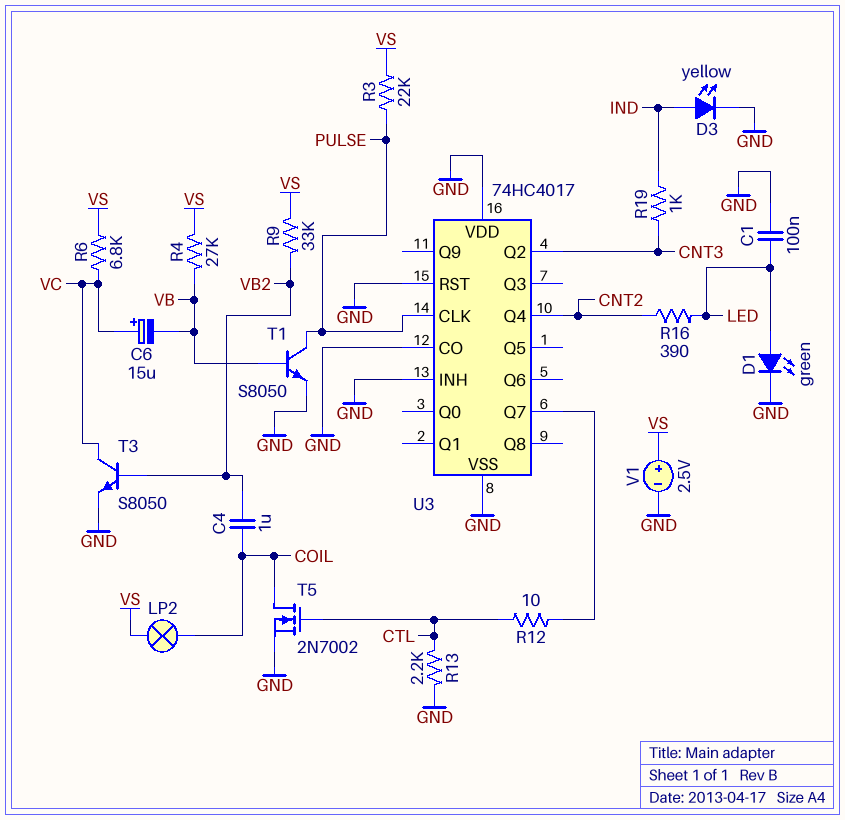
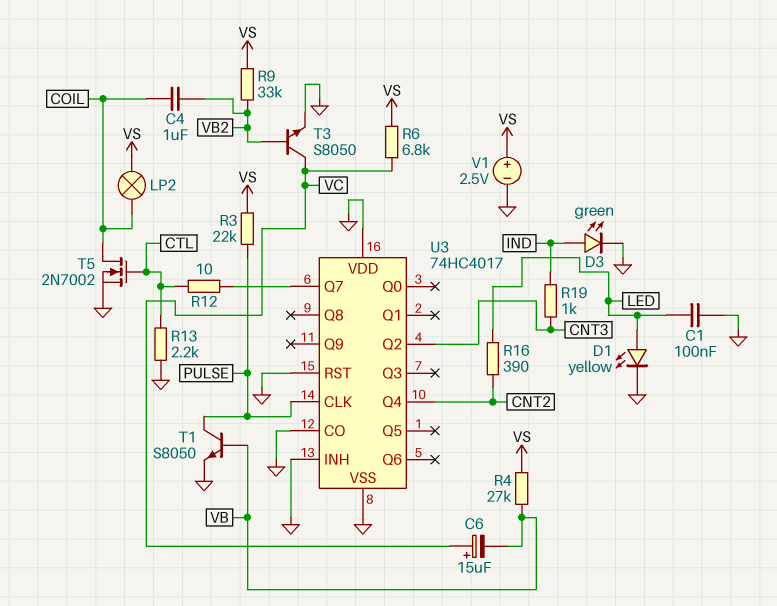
D1: LED green (A LED, K GND) -> LED yellow (A LED, K GND)
D3: LED yellow (A IND, K GND) -> LED green (A IND, K GND)

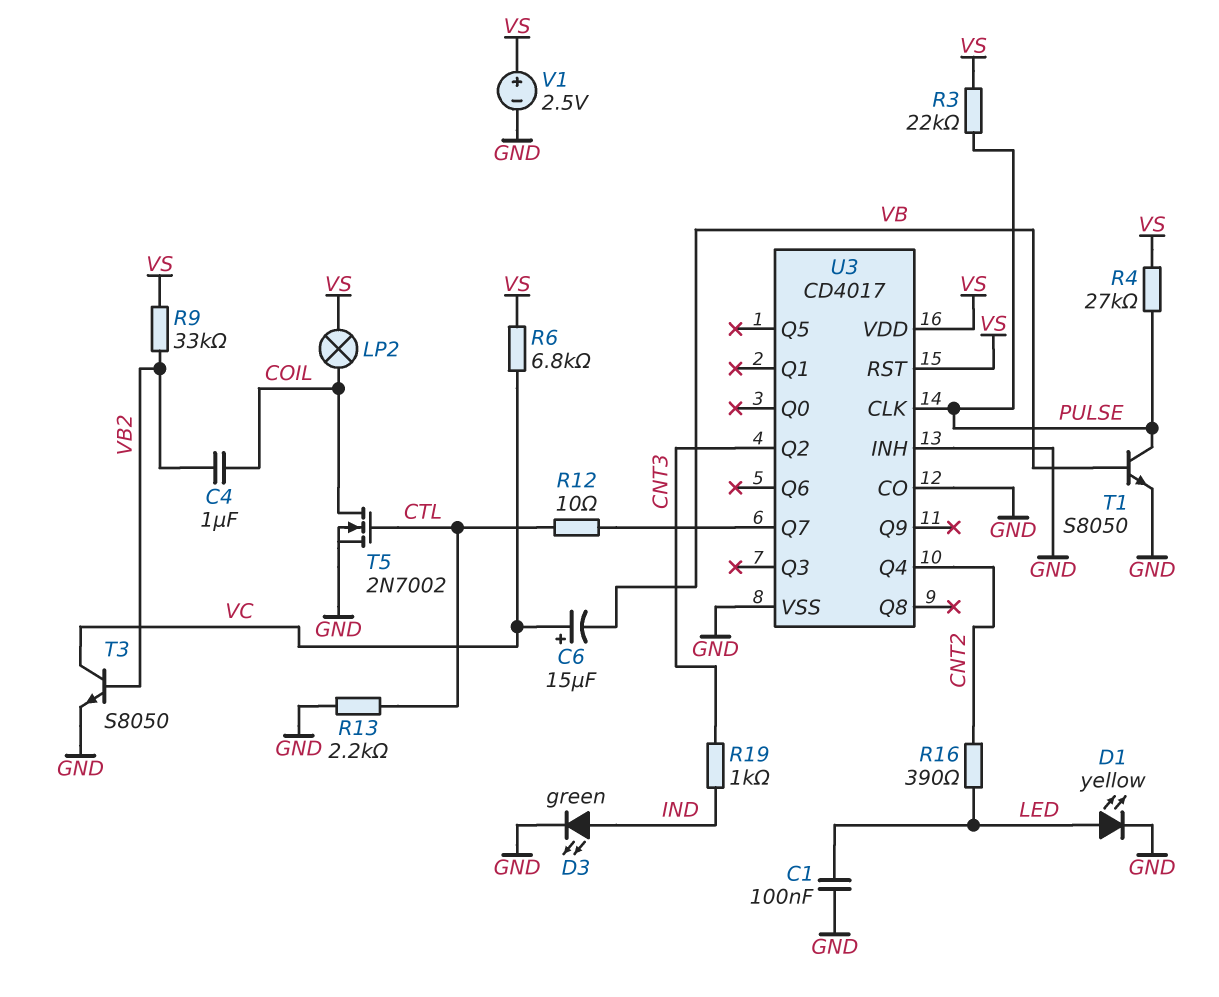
R4: 27k (VB, VS) -> 27k (PULSE, VS)
U3: 74HC4017 -> CD4017
U3 pin RST: GND -> VS
U3 pin VDD: GND -> VS

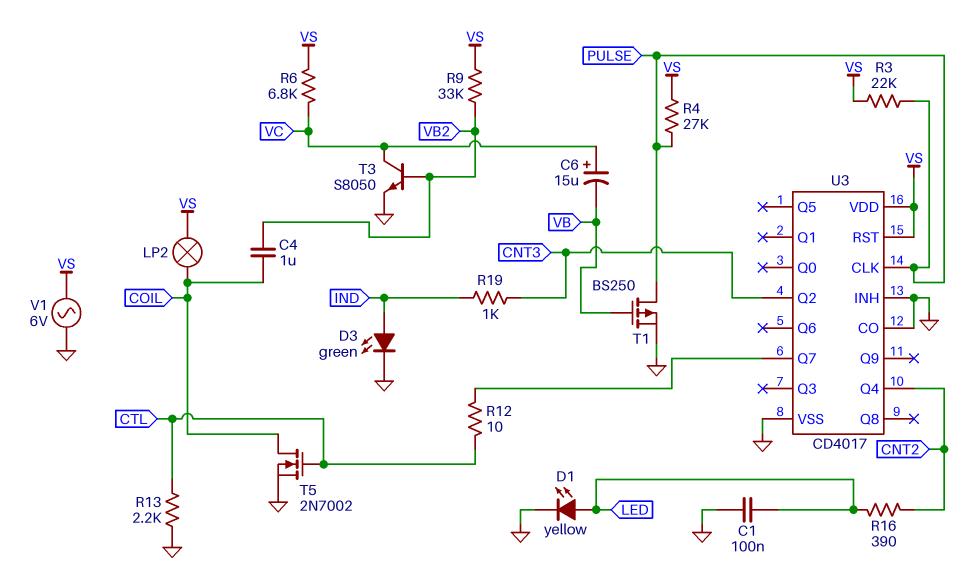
T1: NPN S8050 (B VB, C PULSE, E GND) -> PMOS BS250 (G VB, D PULSE, S GND)
V1: 2.5V (plus VS, minus GND) -> AC 6V (GND, VS)

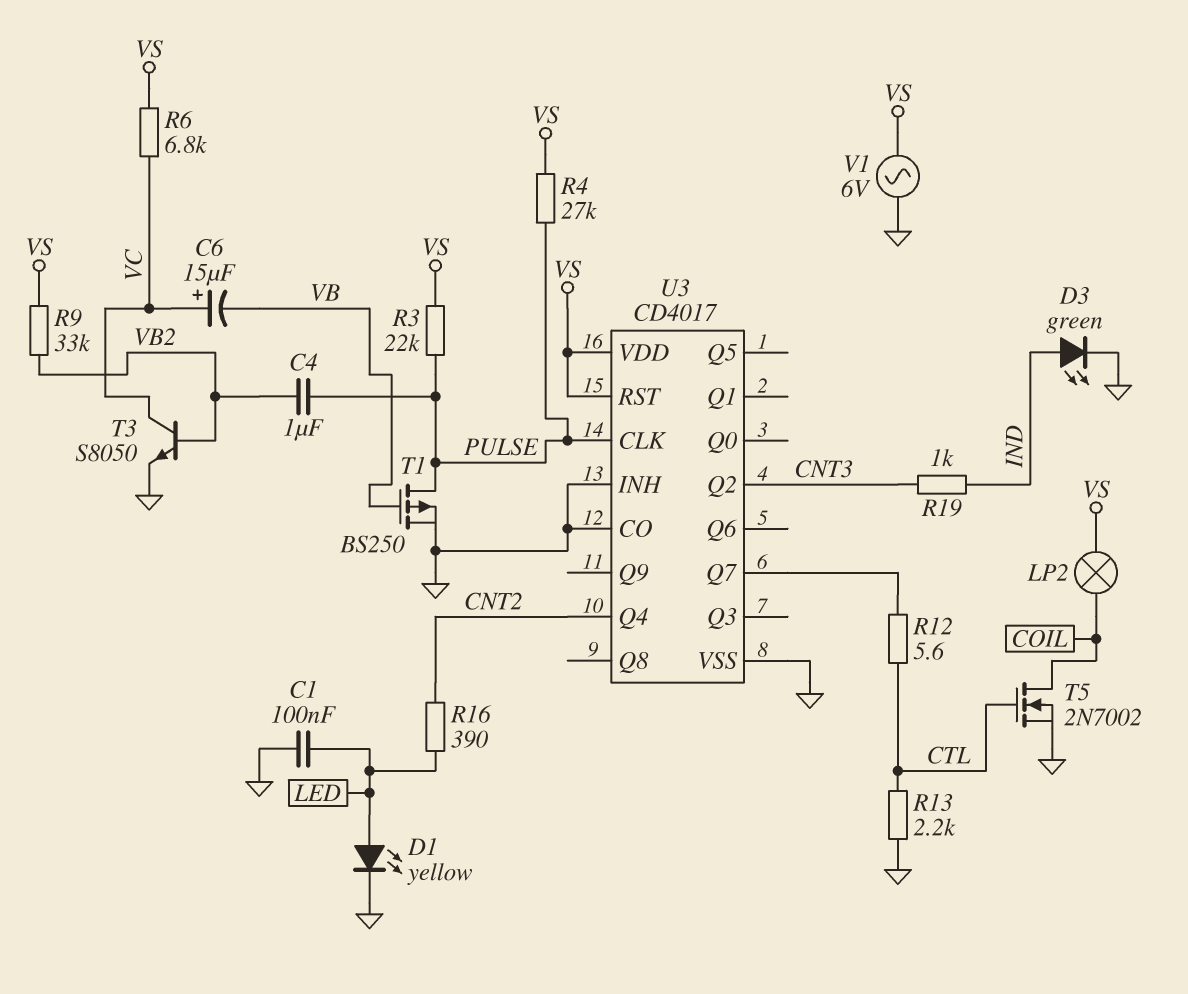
C4: 1uF (COIL, VB2) -> 1uF (PULSE, VB2)
R12: 10 (CTL, U3/Q7) -> 5.6 (CTL, U3/Q7)

